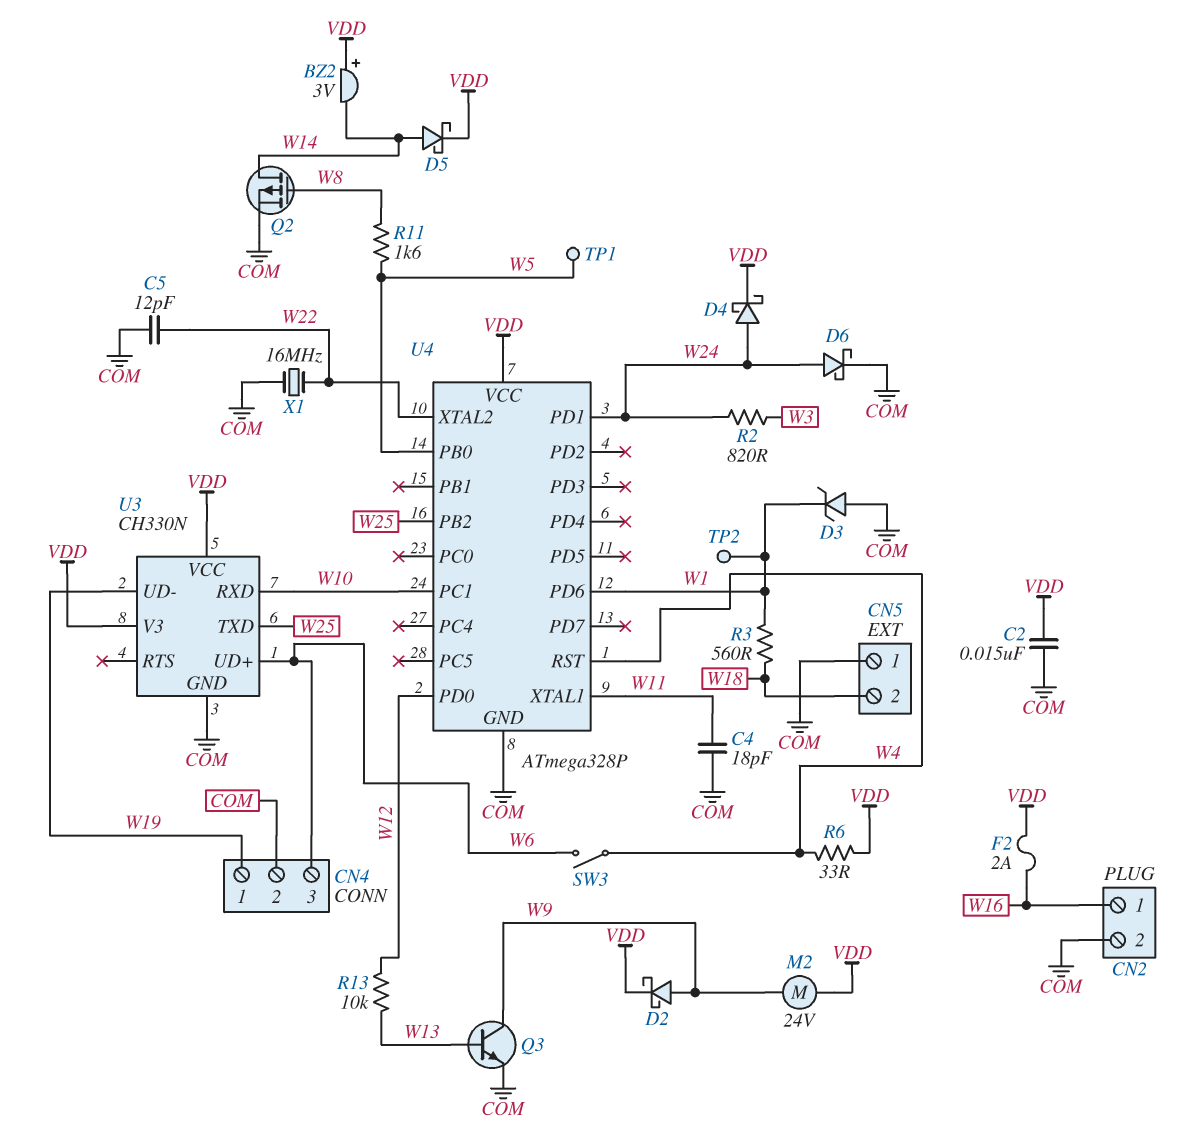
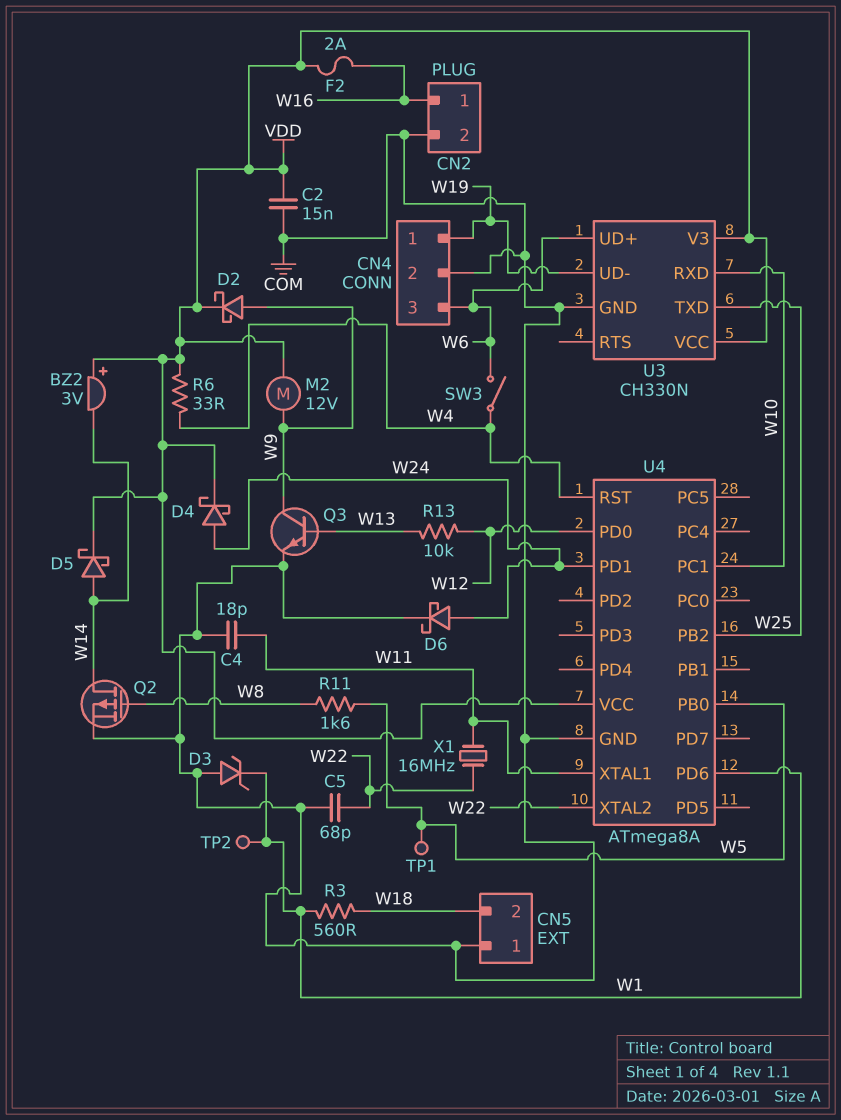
C5: 12pF (COM, W22) -> 68pF (COM, W22)
M2: motor 24V (VDD, W9) -> motor 12V (VDD, W9)
R2: 820 (W3, W24) -> none
U4: ATmega328P -> ATmega8A
X1: 16MHz (COM, W22) -> 16MHz (W11, W22)

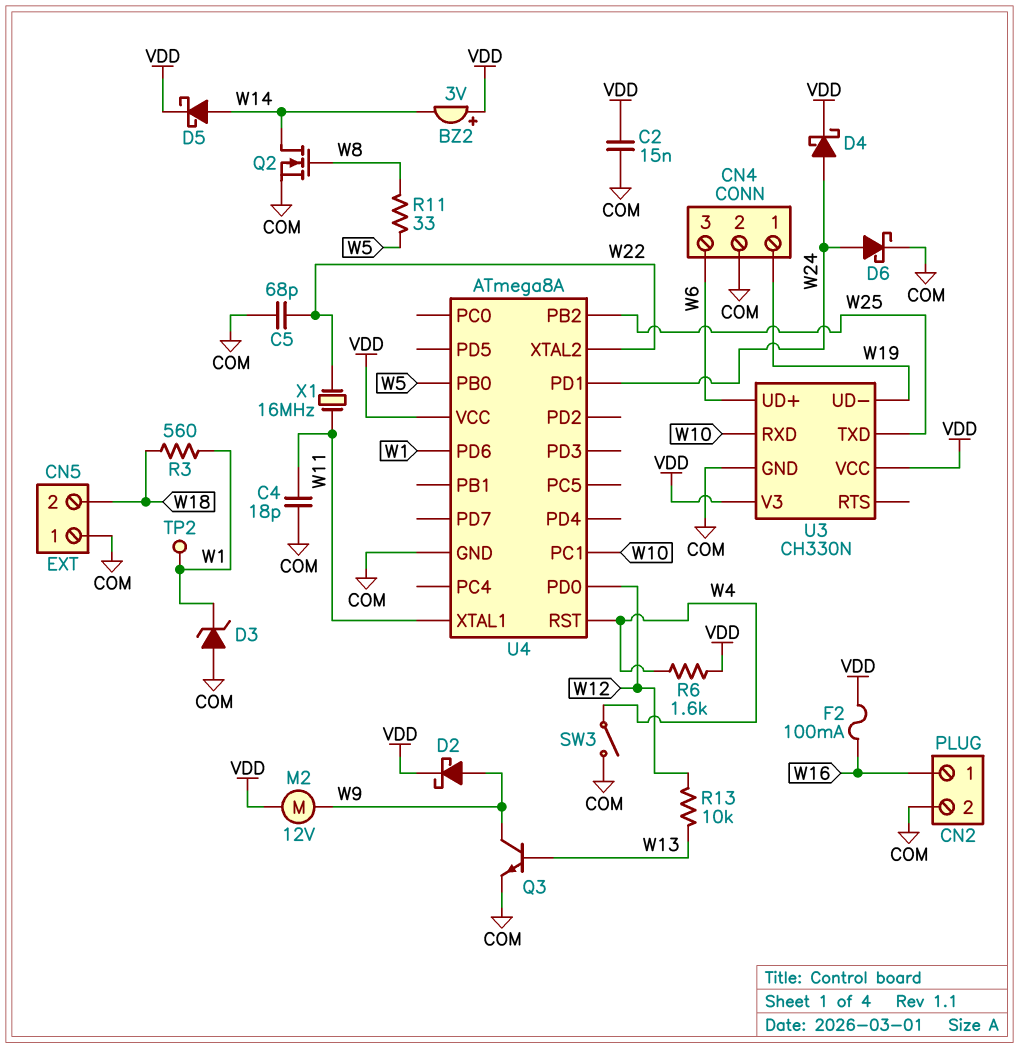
F2: 2A (VDD, W16) -> 100mA (VDD, W16)
Q2: PMOS (G W8, D W14, S COM) -> NMOS (G W8, D W14, S COM)
R6: 33 (VDD, W4) -> 1.6k (VDD, W4)
R11: 1.6k (W5, W8) -> 33 (W5, W8)
SW3: switch (W4, W6) -> switch (COM, W4)
TP1: test point (W5) -> none

